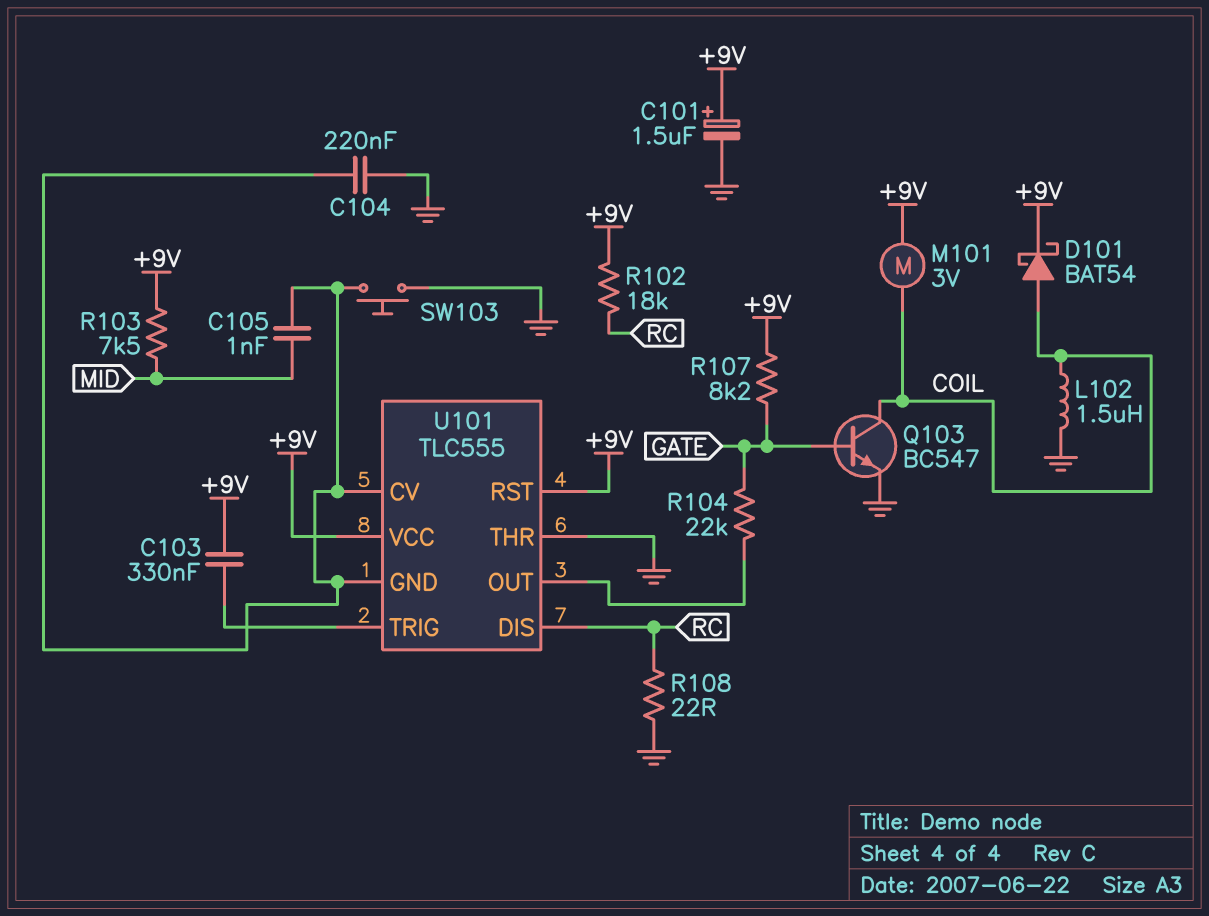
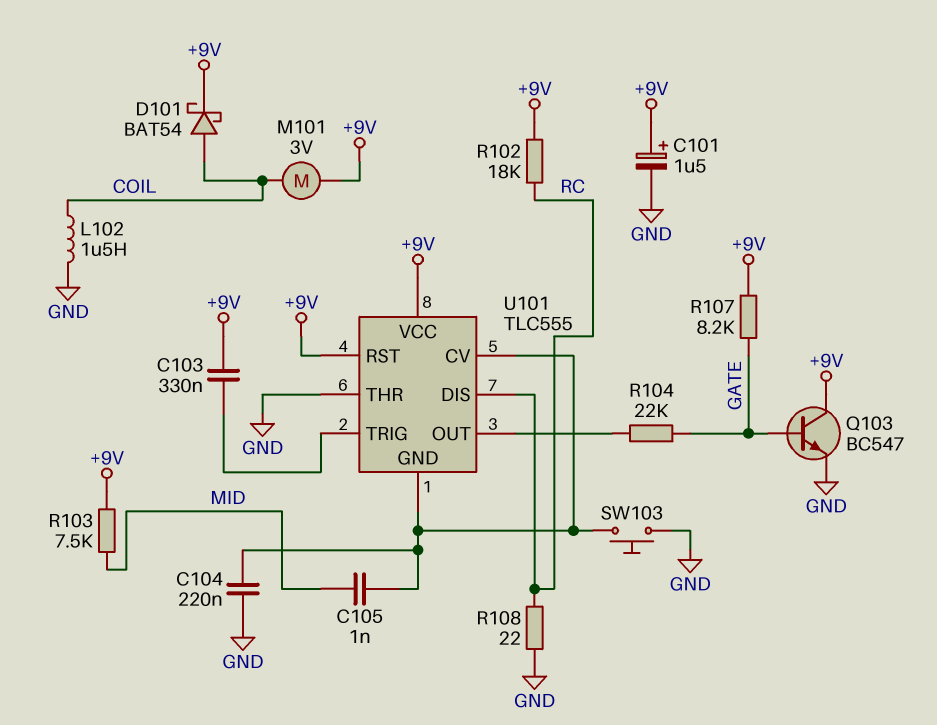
Q103: NPN BC547 (B GATE, C COIL, E GND) -> NPN BC547 (B GATE, C +9V, E GND)

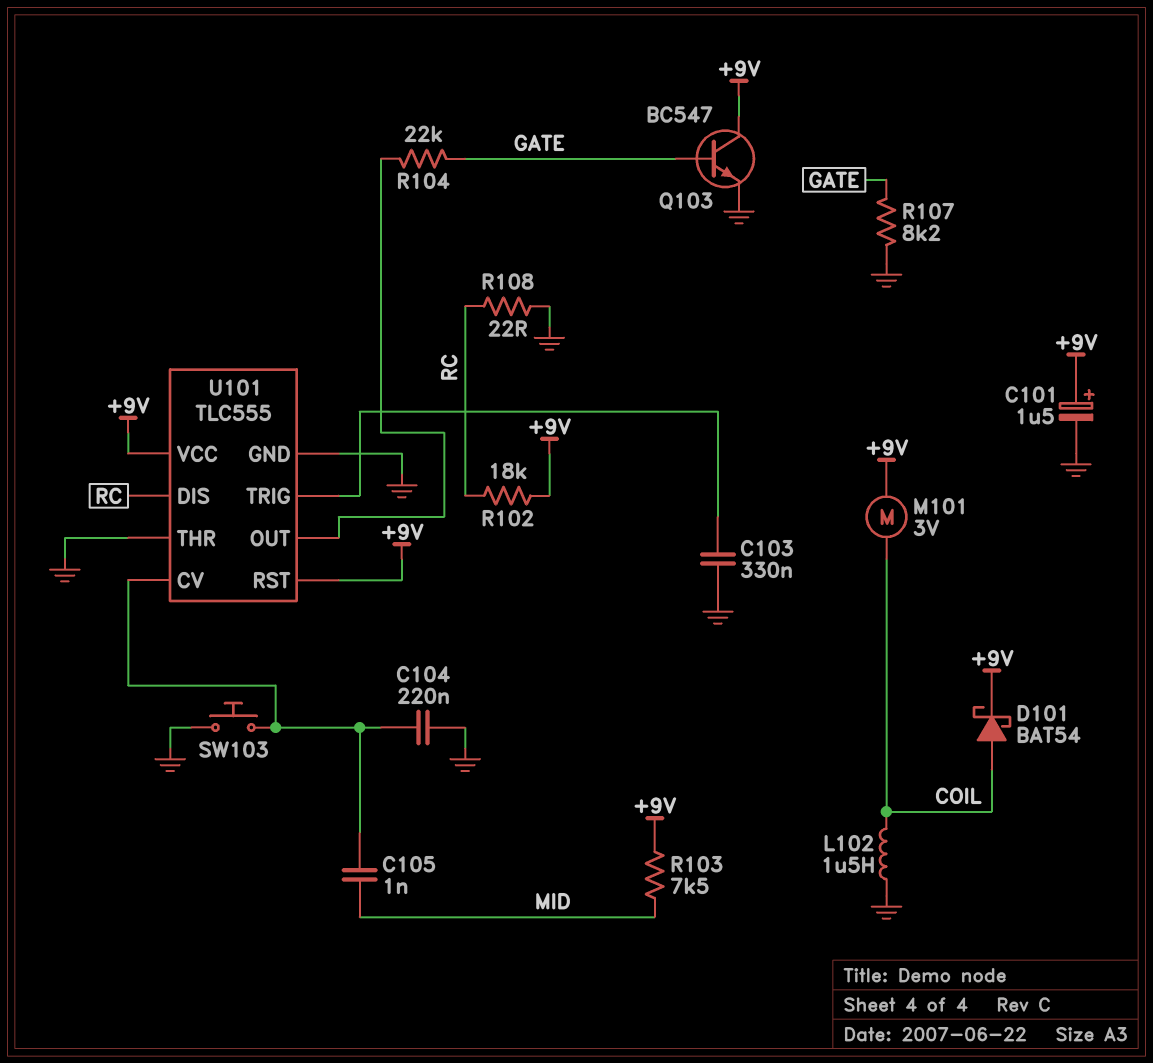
C103: 330nF (+9V, U101/TRIG) -> 330nF (GND, U101/TRIG)
R107: 8.2k (+9V, GATE) -> 8.2k (GATE, GND)
U101 pin GND: U101/CV -> GND

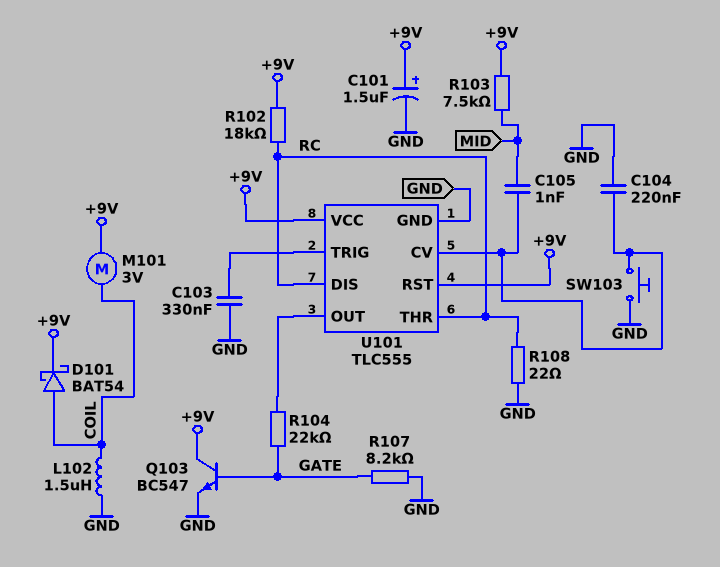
U101 pin THR: GND -> RC

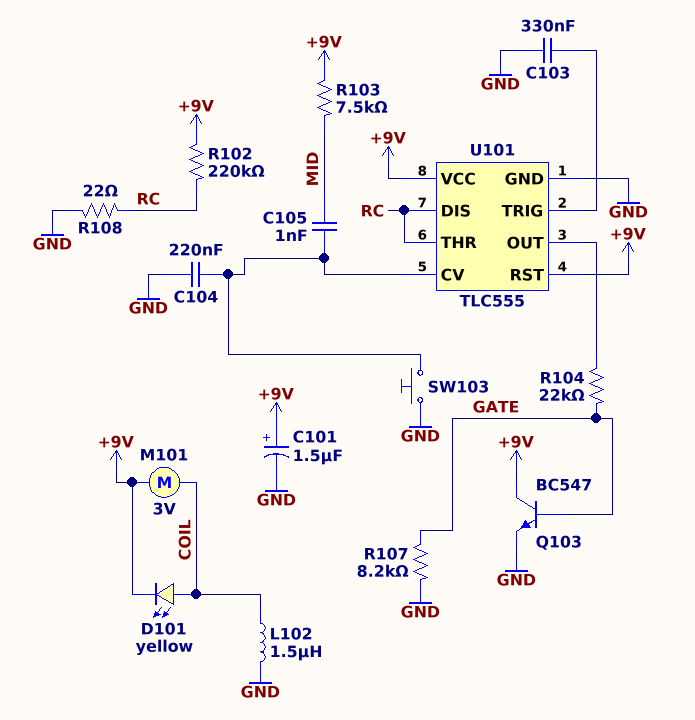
D101: schottky BAT54 (A COIL, K +9V) -> LED yellow (A COIL, K +9V)
R102: 18k (+9V, RC) -> 220k (+9V, RC)

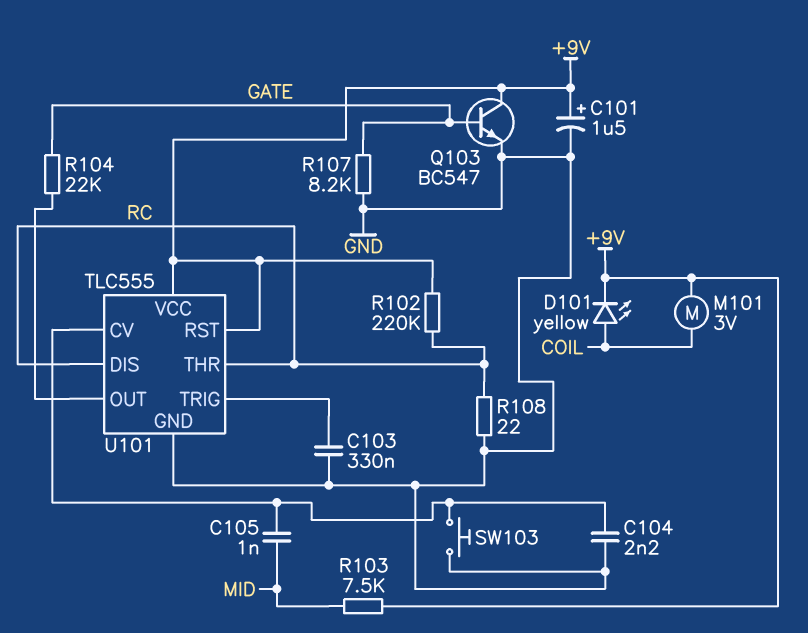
C104: 220nF (GND, U101/CV) -> 2.2nF (GND, U101/CV)
L102: 1.5uH (COIL, GND) -> none

